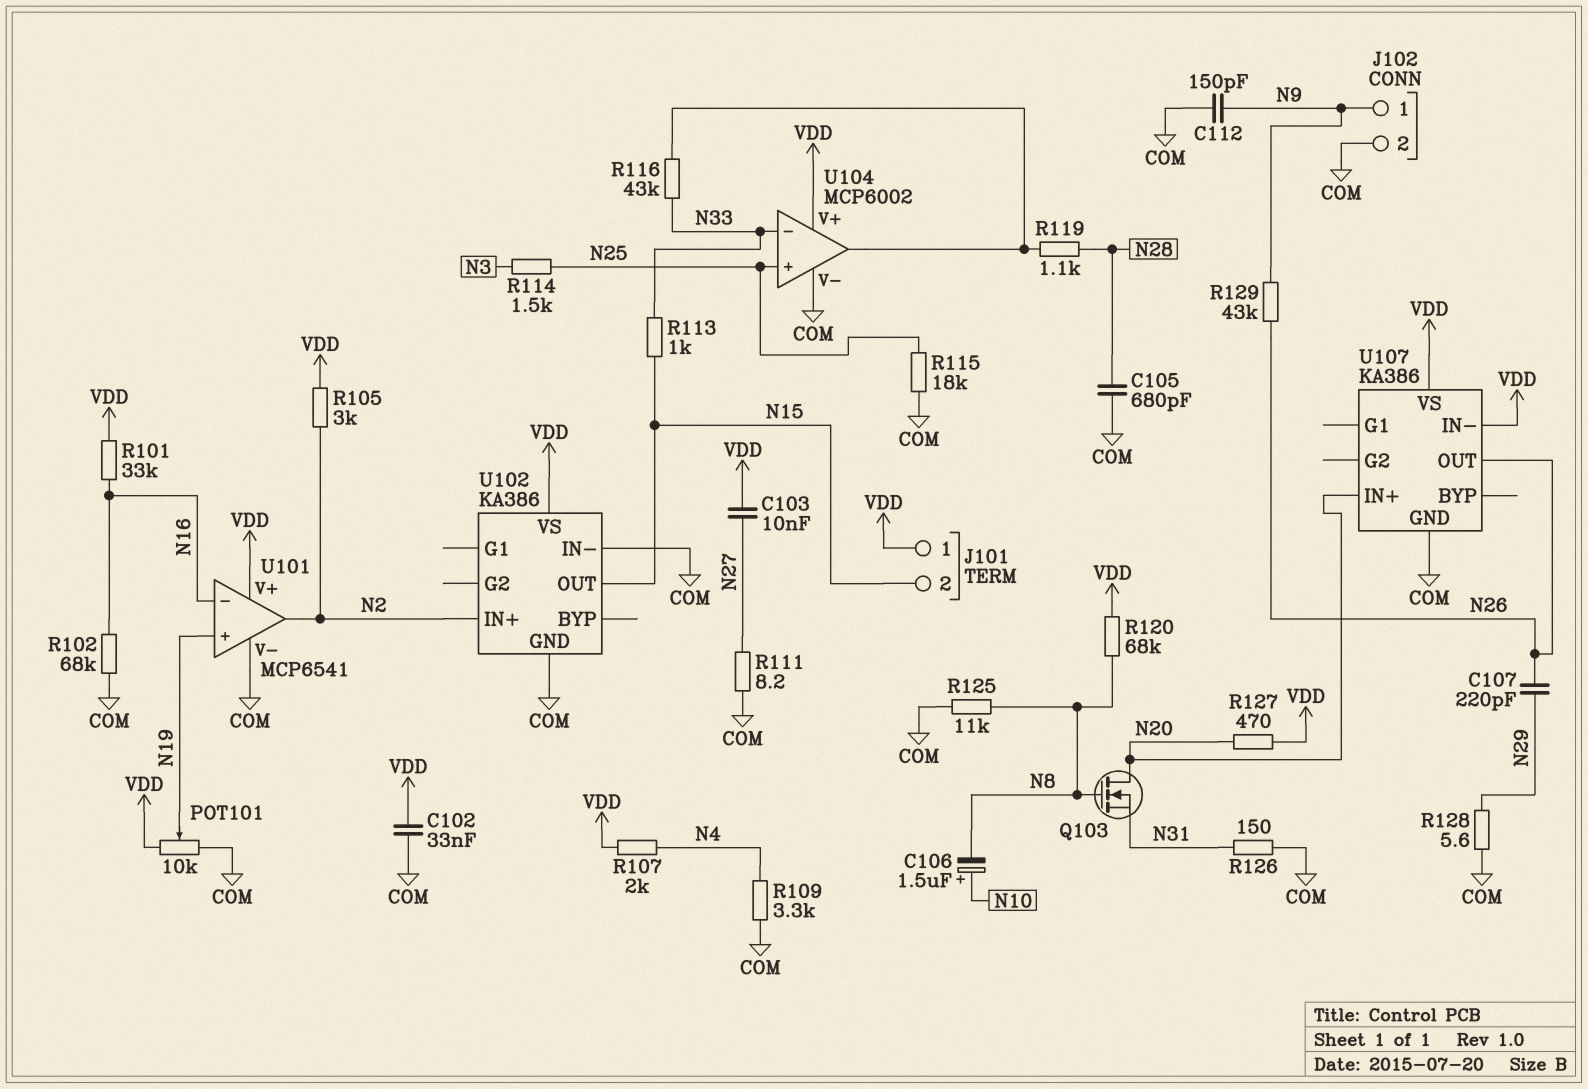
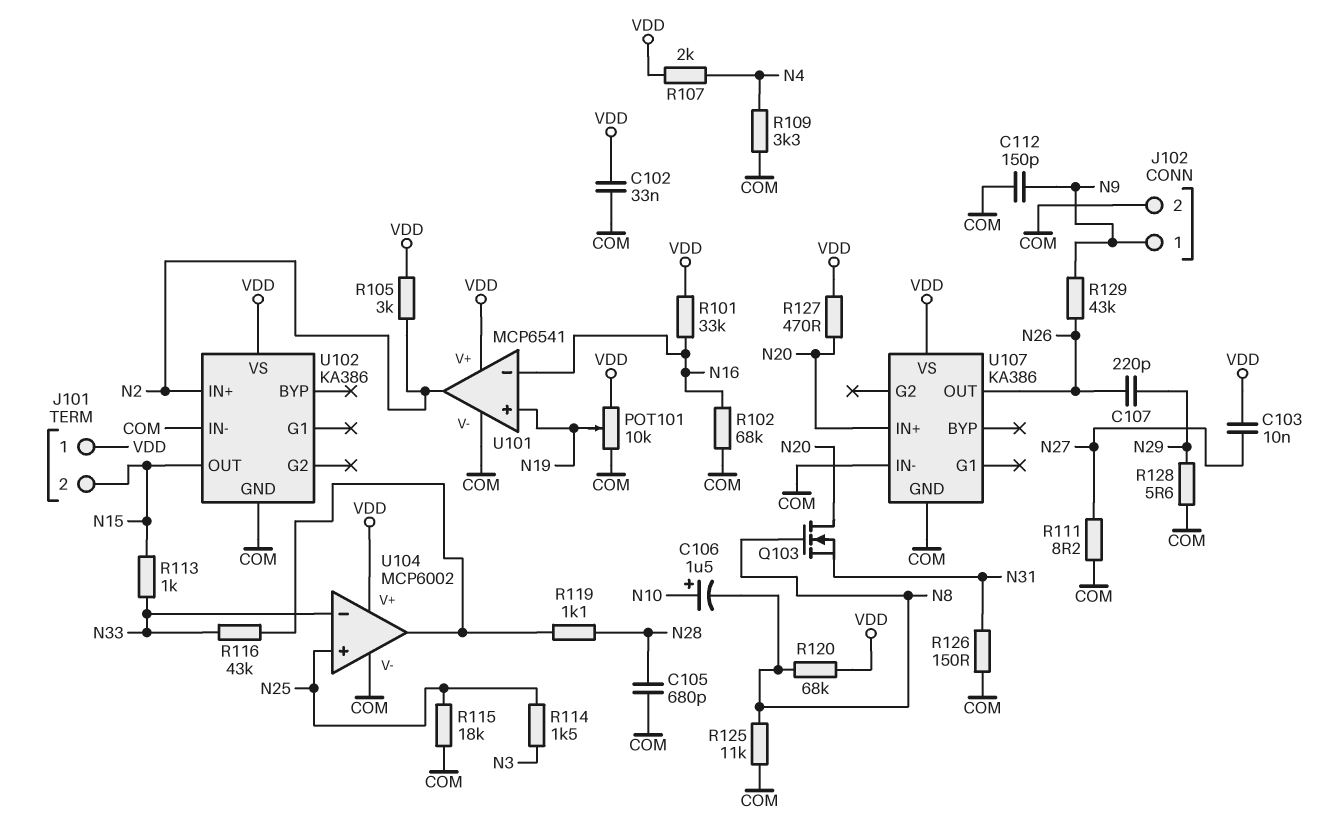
U107 pin IN-: VDD -> COM

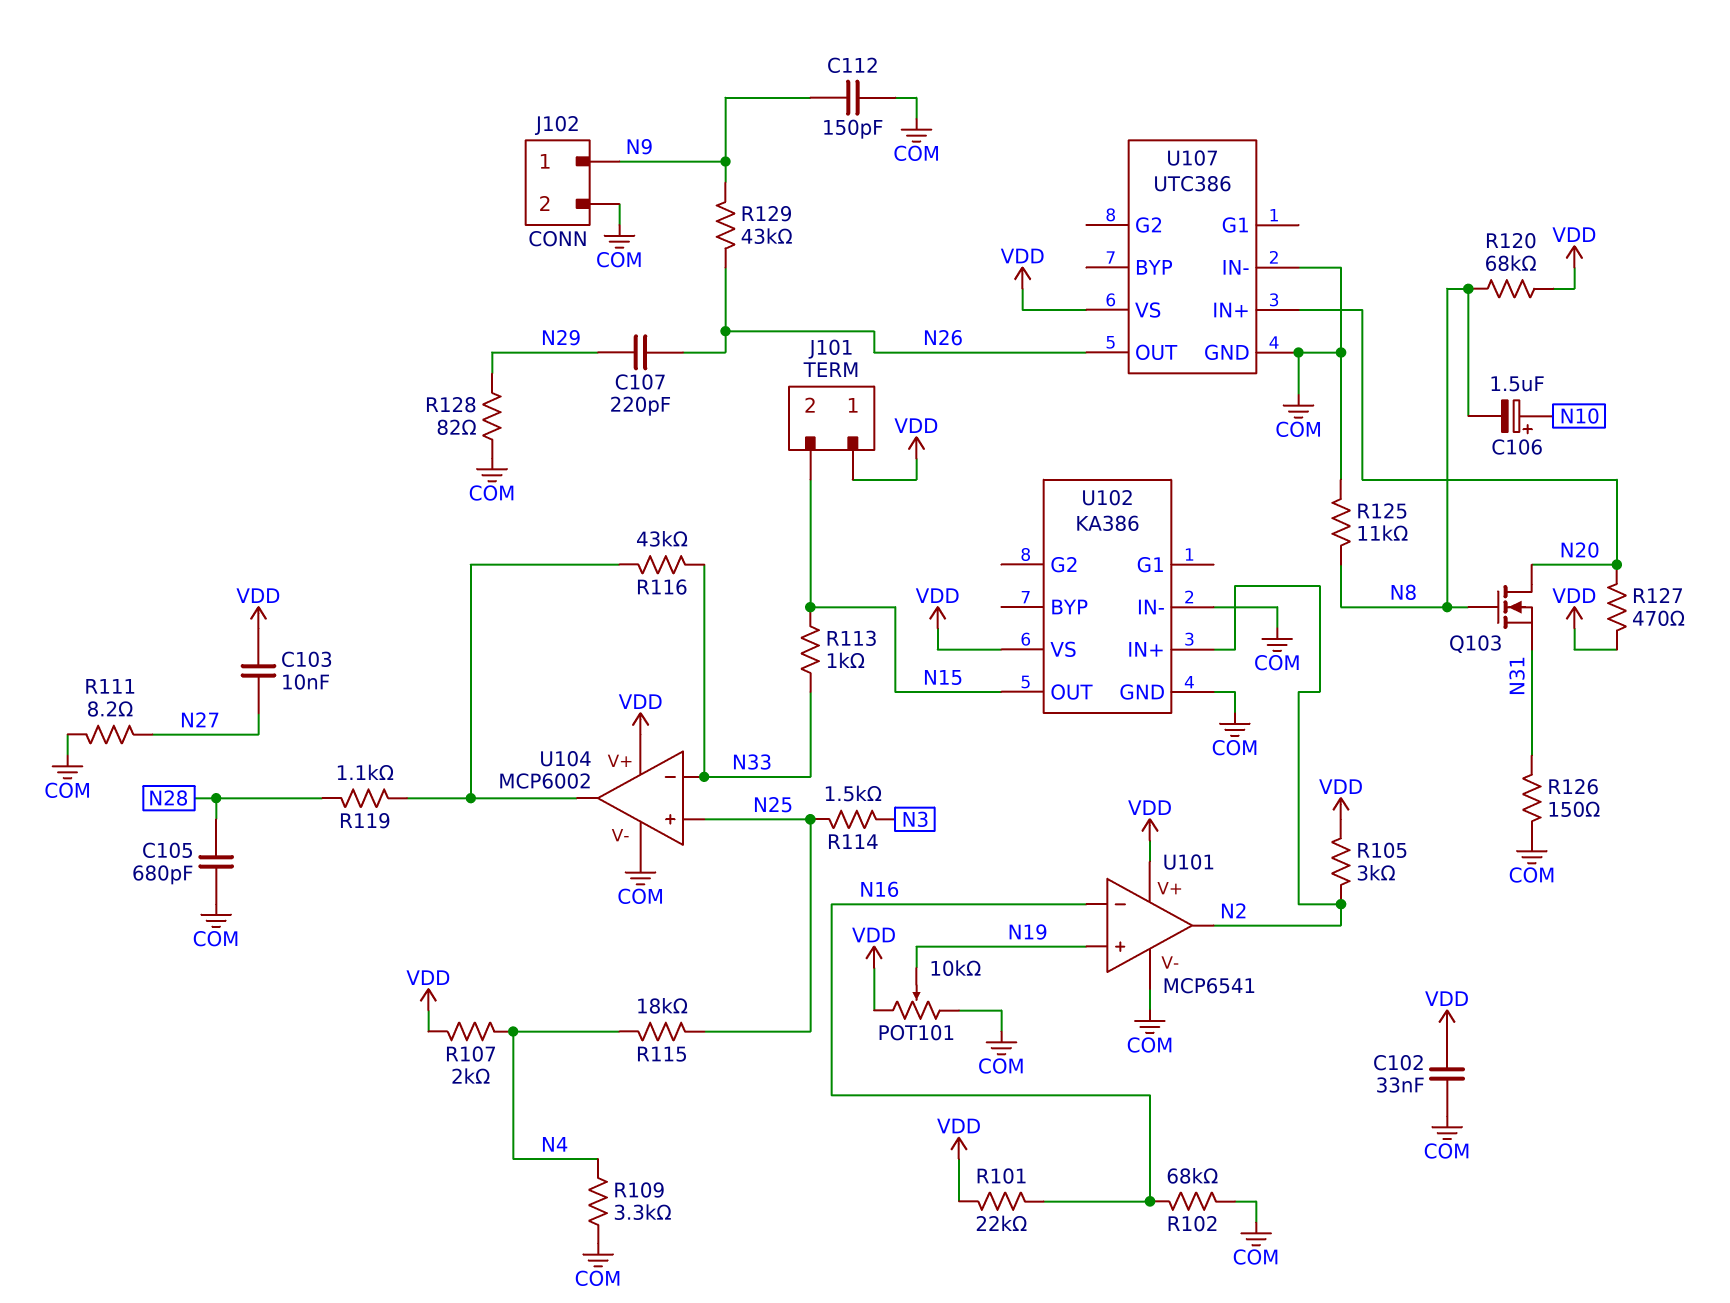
R101: 33k (N16, VDD) -> 22k (N16, VDD)
R115: 18k (COM, N25) -> 18k (N4, N25)
R128: 5.6 (COM, N29) -> 82 (COM, N29)
U107: KA386 -> UTC386

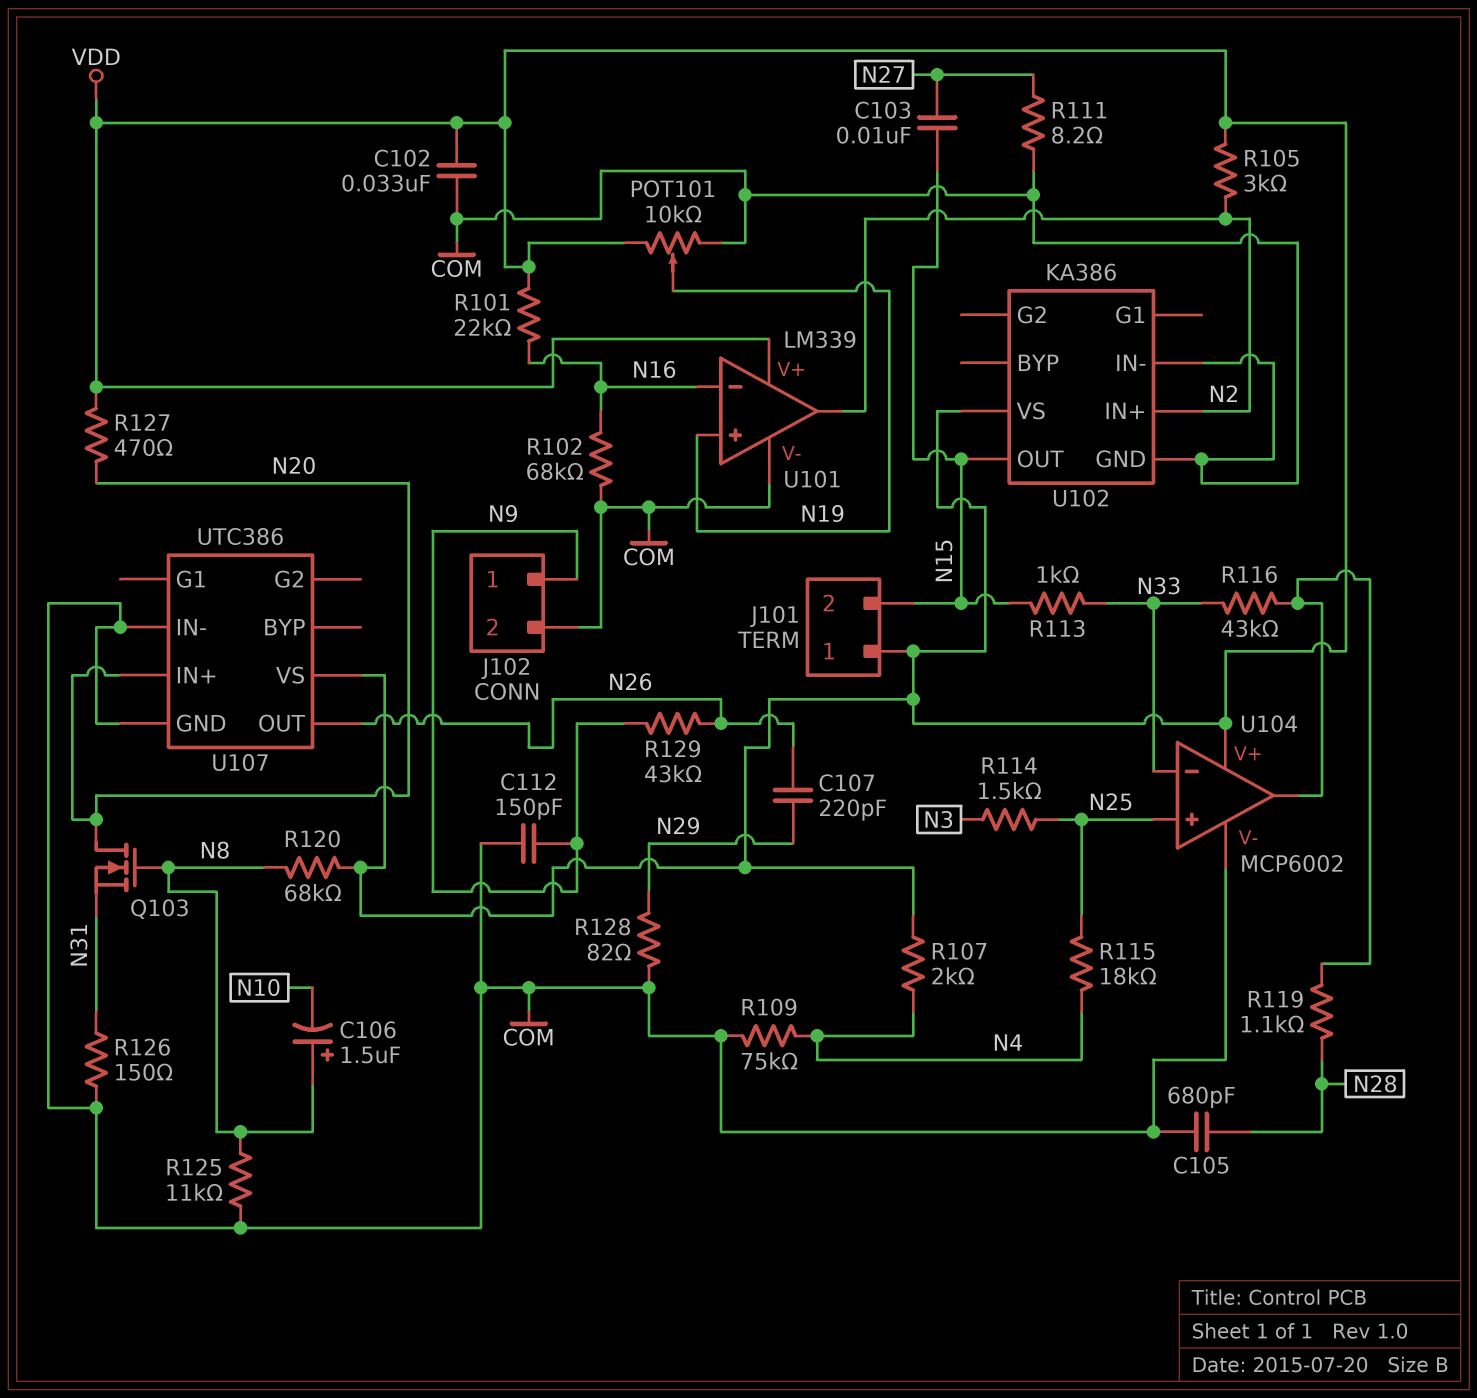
C103: 10nF (N27, VDD) -> 10nF (N15, N27)
C106: 1.5uF (plus N10, minus N8) -> 1.5uF (plus N8, minus N10)
R109: 3.3k (COM, N4) -> 75k (COM, N4)
U101: MCP6541 -> LM339

